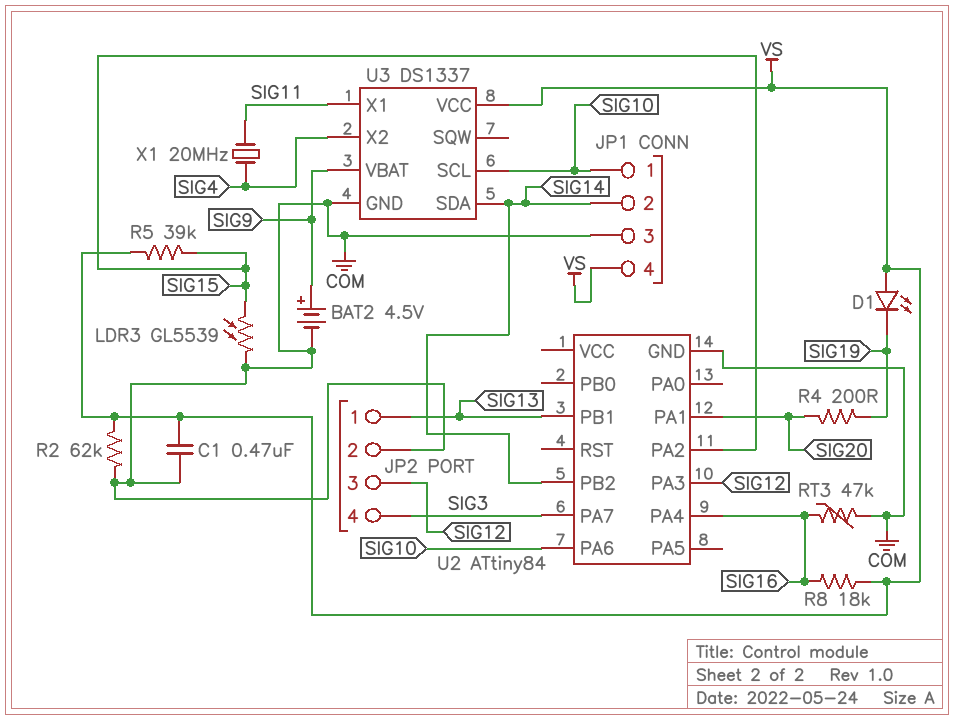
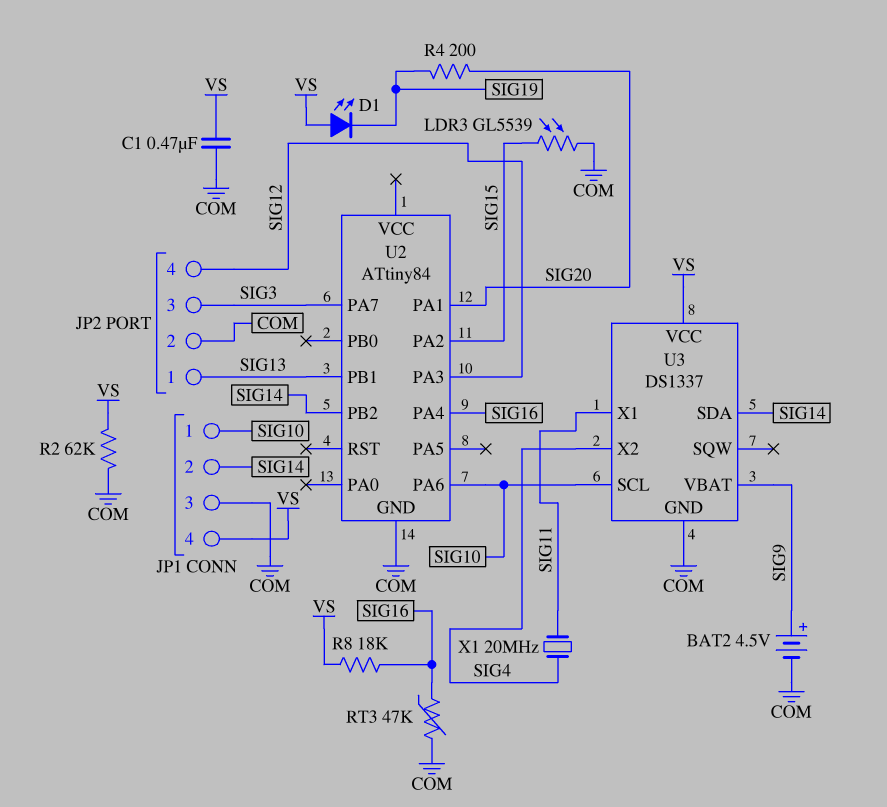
JP2 pin 3: SIG12 -> SIG3
JP2 pin 4: SIG3 -> SIG12
R5: 39k (SIG15, VS) -> none

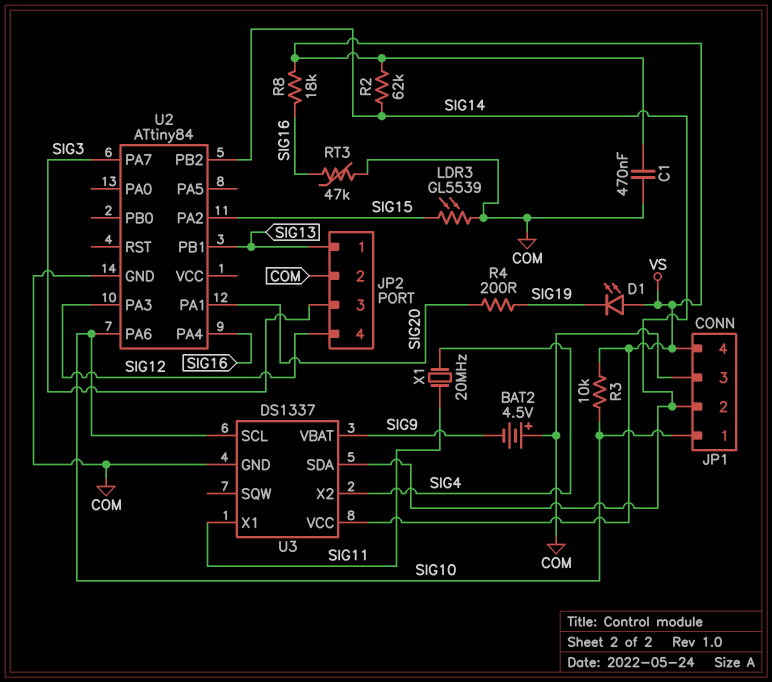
BAT2: 4.5V (plus SIG9, minus COM) -> 4.5V (plus COM, minus SIG9)
R2: 62k (COM, VS) -> 62k (SIG14, VS)
R3: none -> 10k (SIG10, VS)

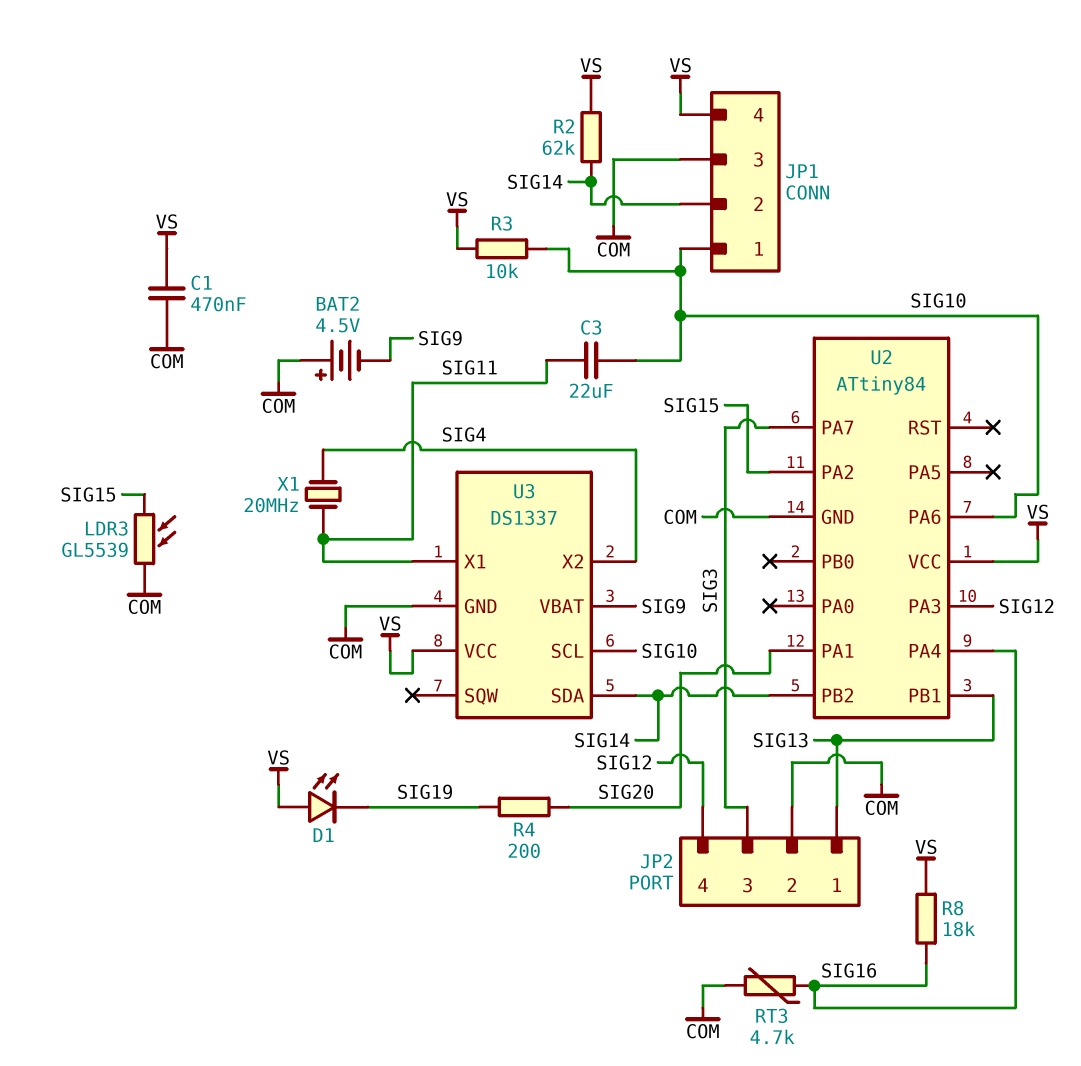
C3: none -> 22uF (SIG10, SIG11)
RT3: 47k (COM, SIG16) -> 4.7k (COM, SIG16)
U2 pin VCC: none -> VS

